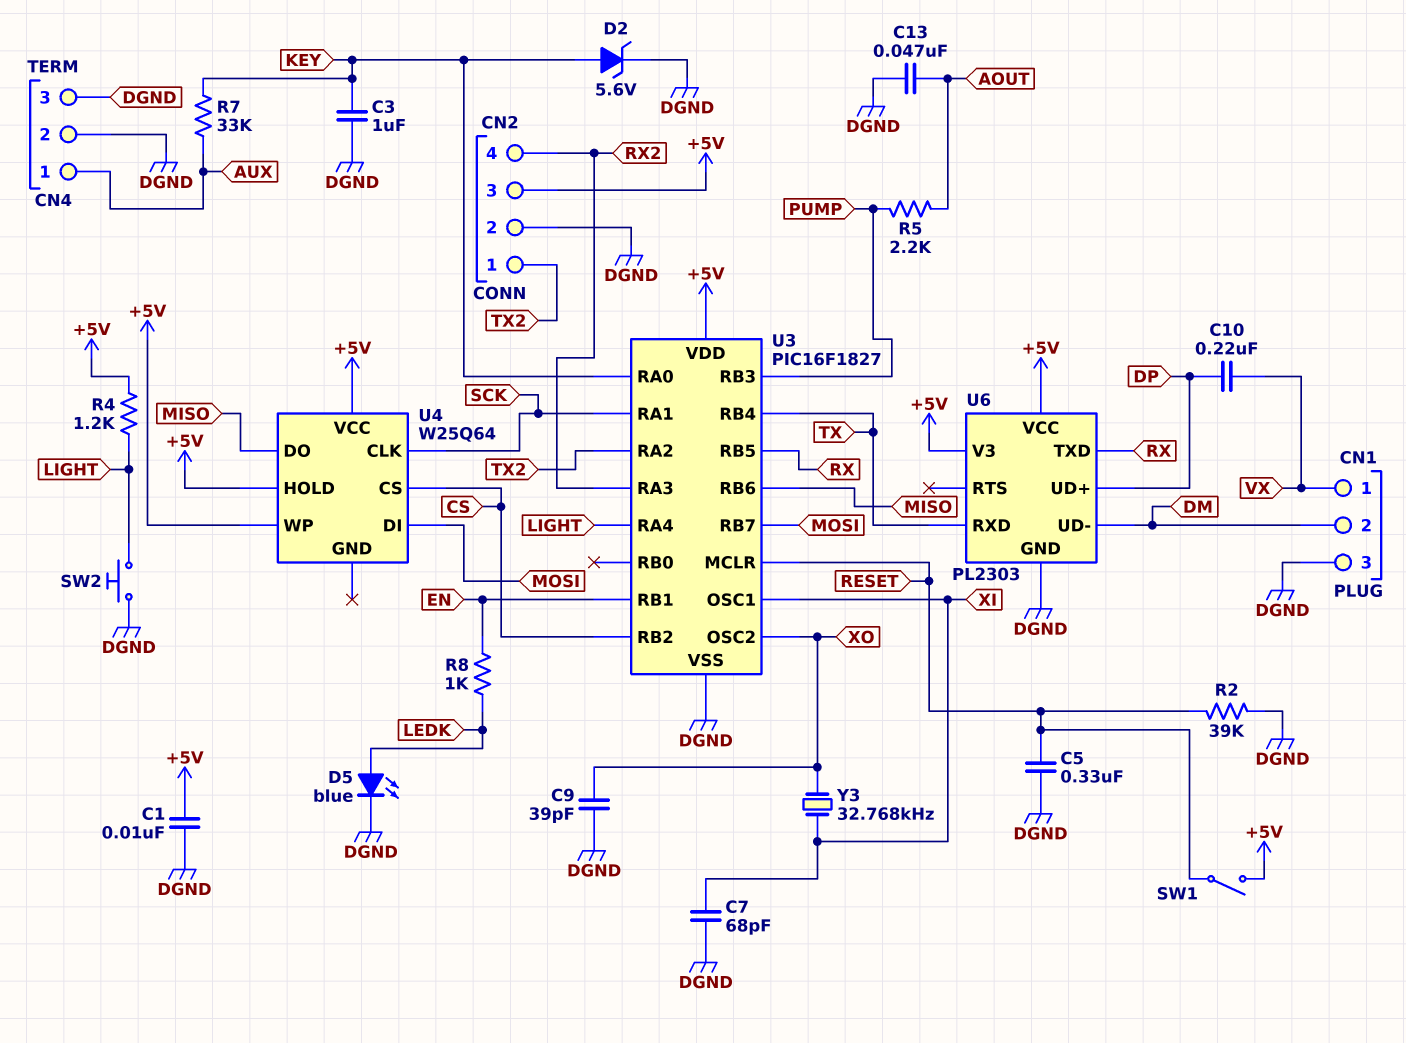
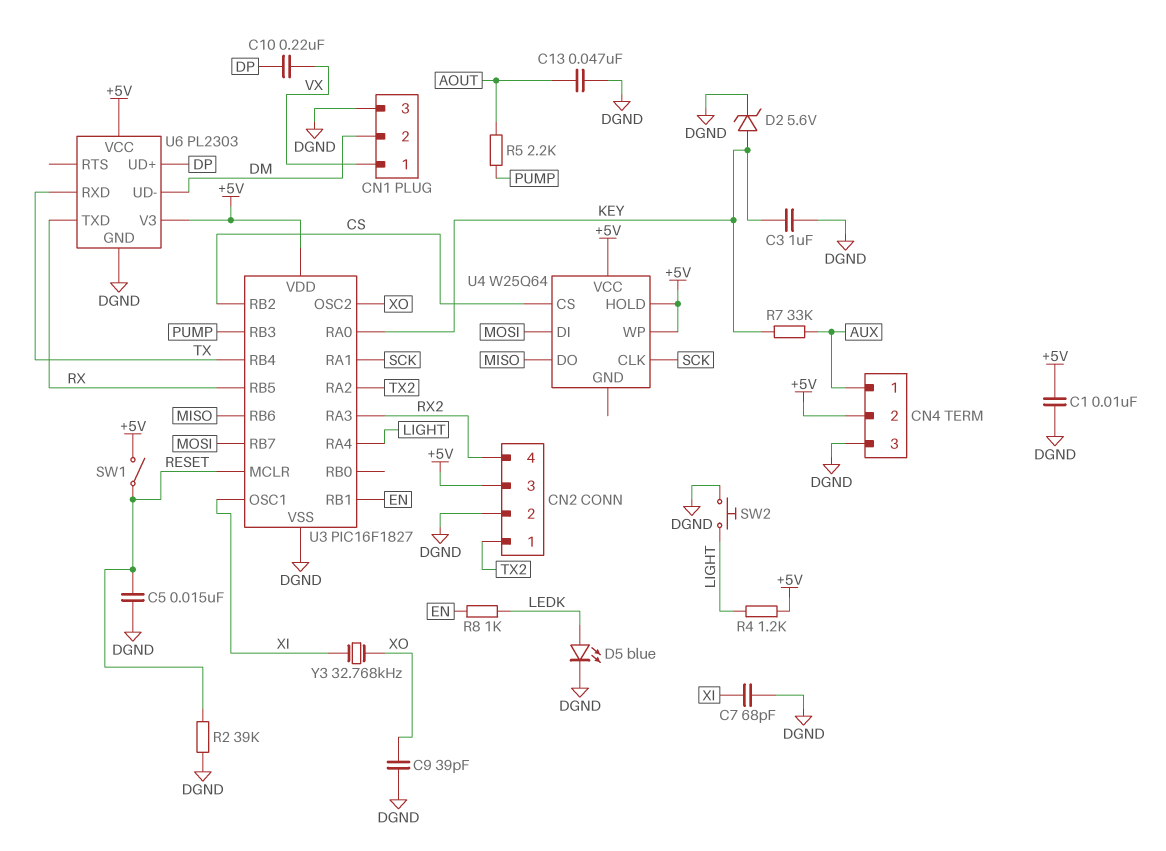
C5: 330nF (DGND, RESET) -> 15nF (DGND, RESET)
CN4 pin 2: DGND -> +5V

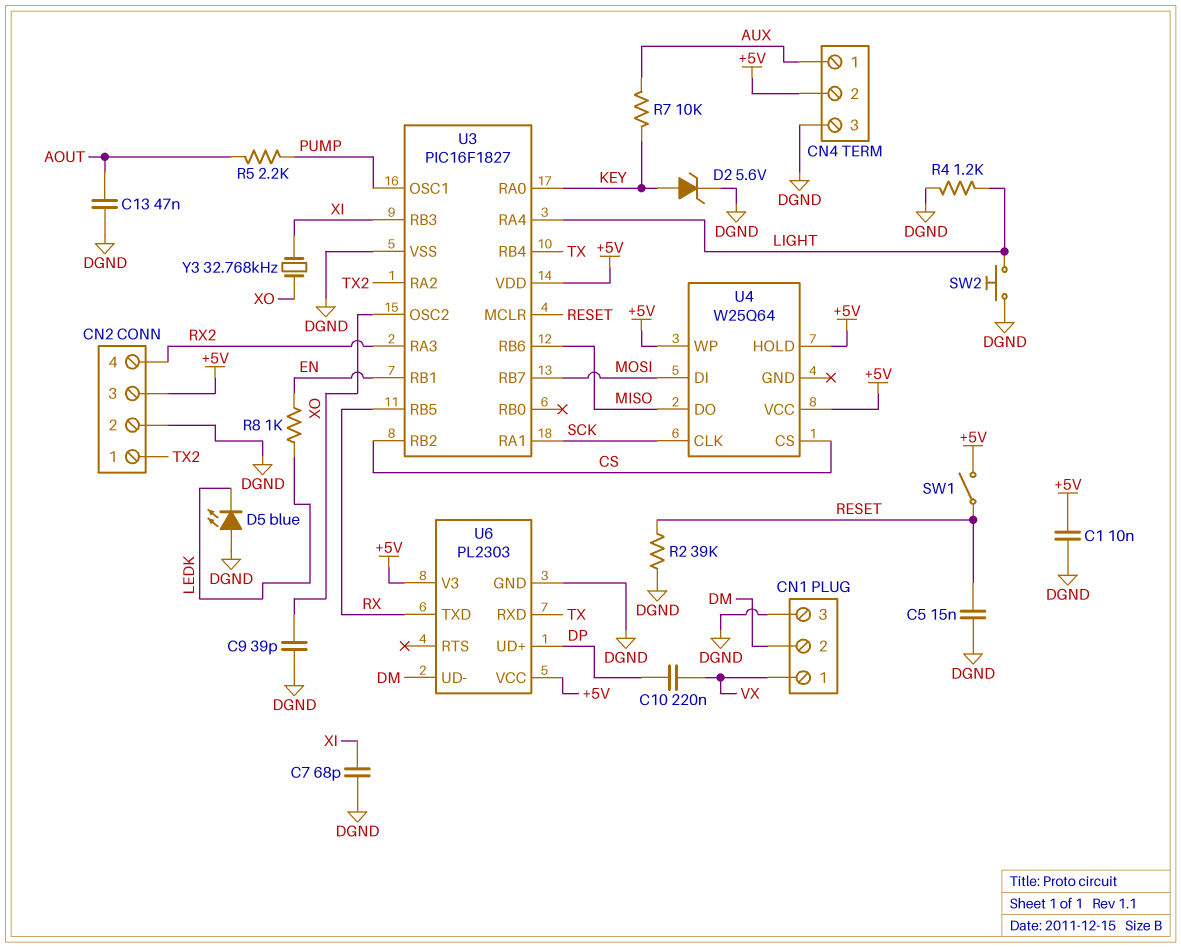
C3: 1uF (DGND, KEY) -> none
D5: LED blue (A LEDK, K DGND) -> LED blue (A DGND, K LEDK)
R4: 1.2k (+5V, LIGHT) -> 1.2k (DGND, LIGHT)
R7: 33k (AUX, KEY) -> 10k (AUX, KEY)
U3 pin OSC1: XI -> PUMP
U3 pin RB3: PUMP -> XI

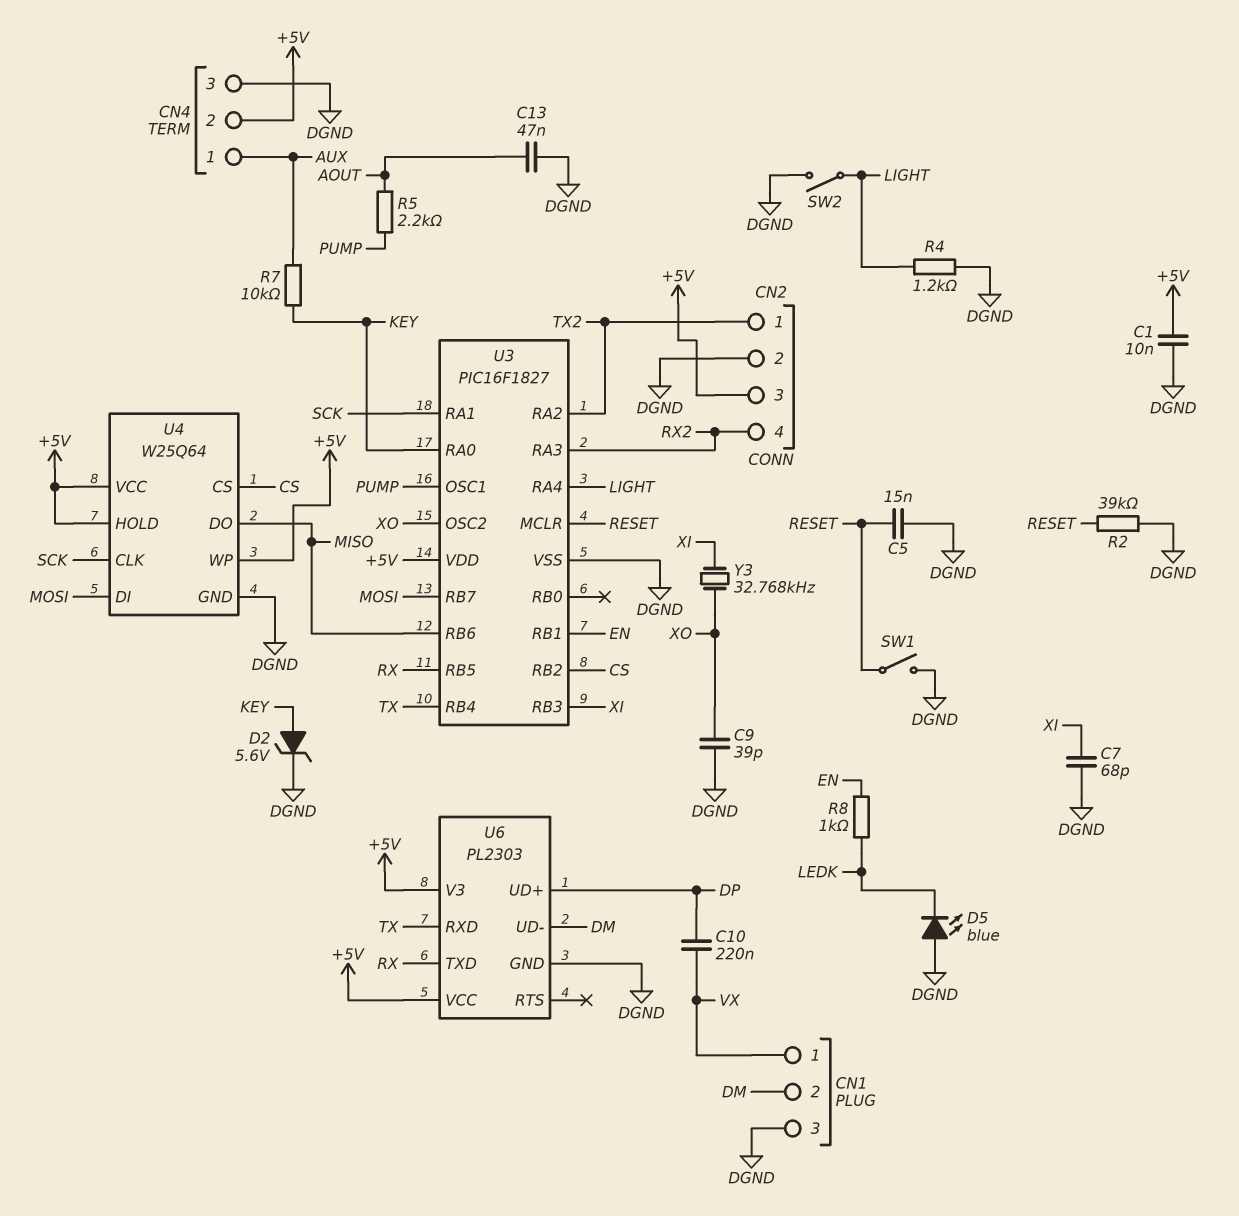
SW1: switch (+5V, RESET) -> switch (DGND, RESET)
SW2: button (DGND, LIGHT) -> switch (DGND, LIGHT)
U4 pin GND: none -> DGND

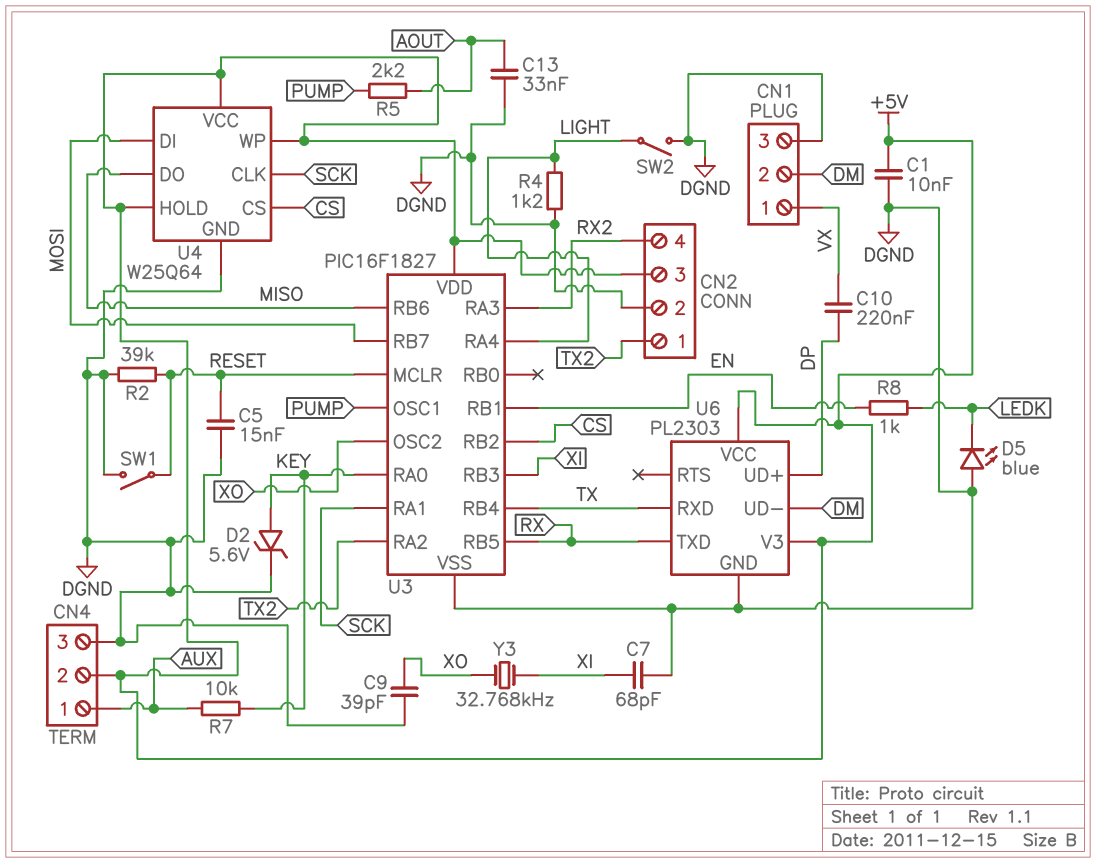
C13: 47nF (AOUT, DGND) -> 33nF (AOUT, DGND)

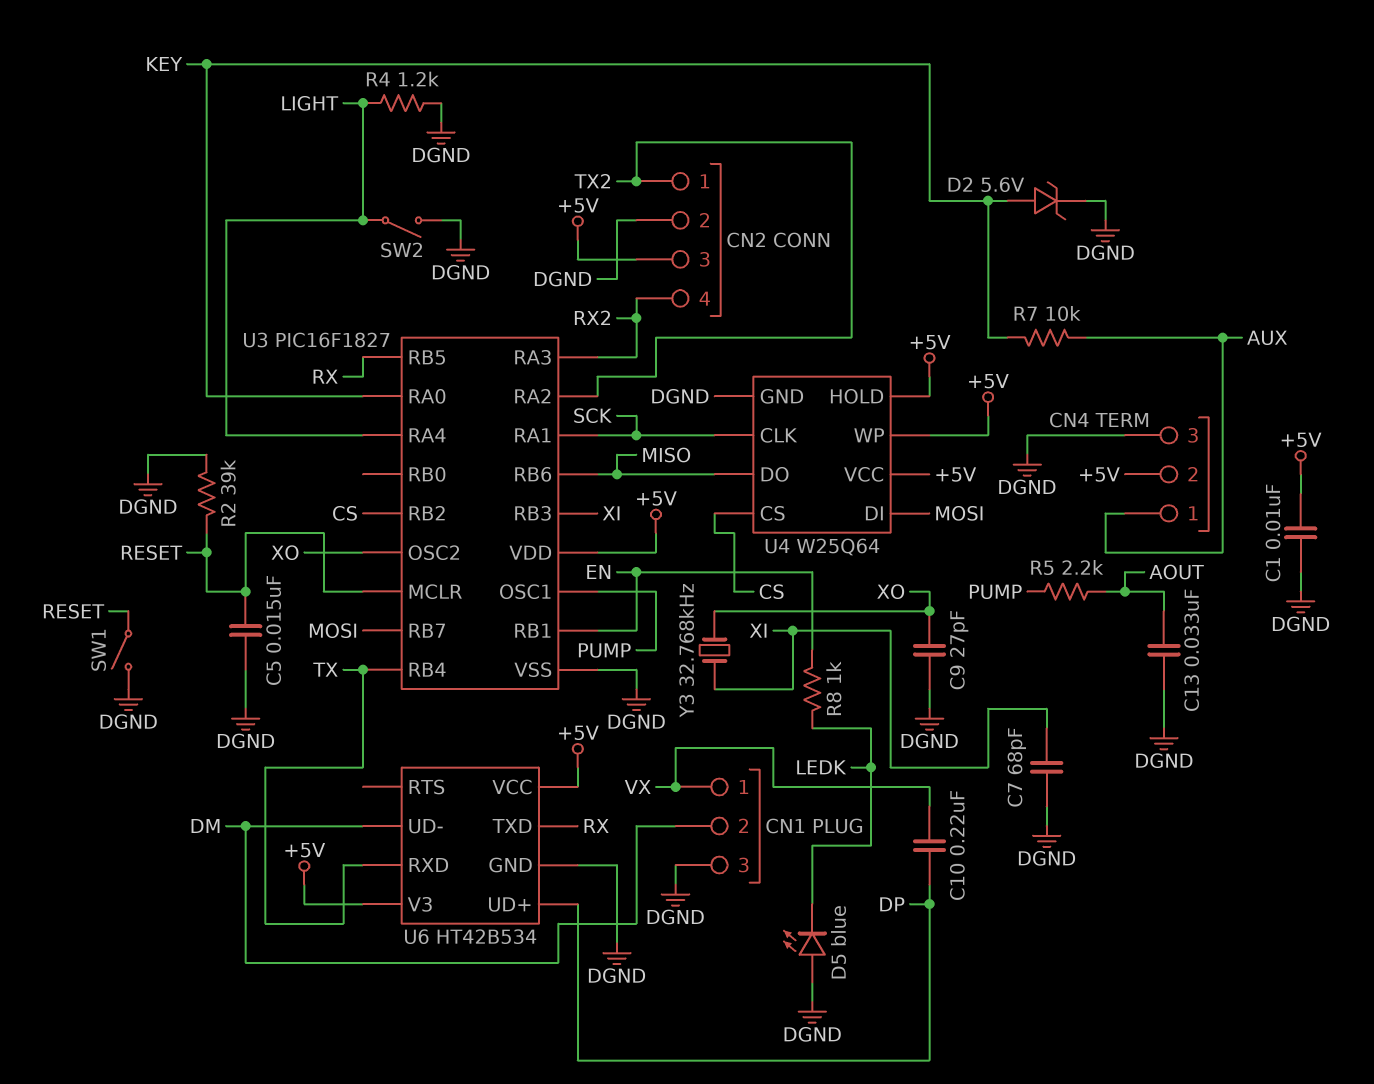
C9: 39pF (DGND, XO) -> 27pF (DGND, XO)
U6: PL2303 -> HT42B534

